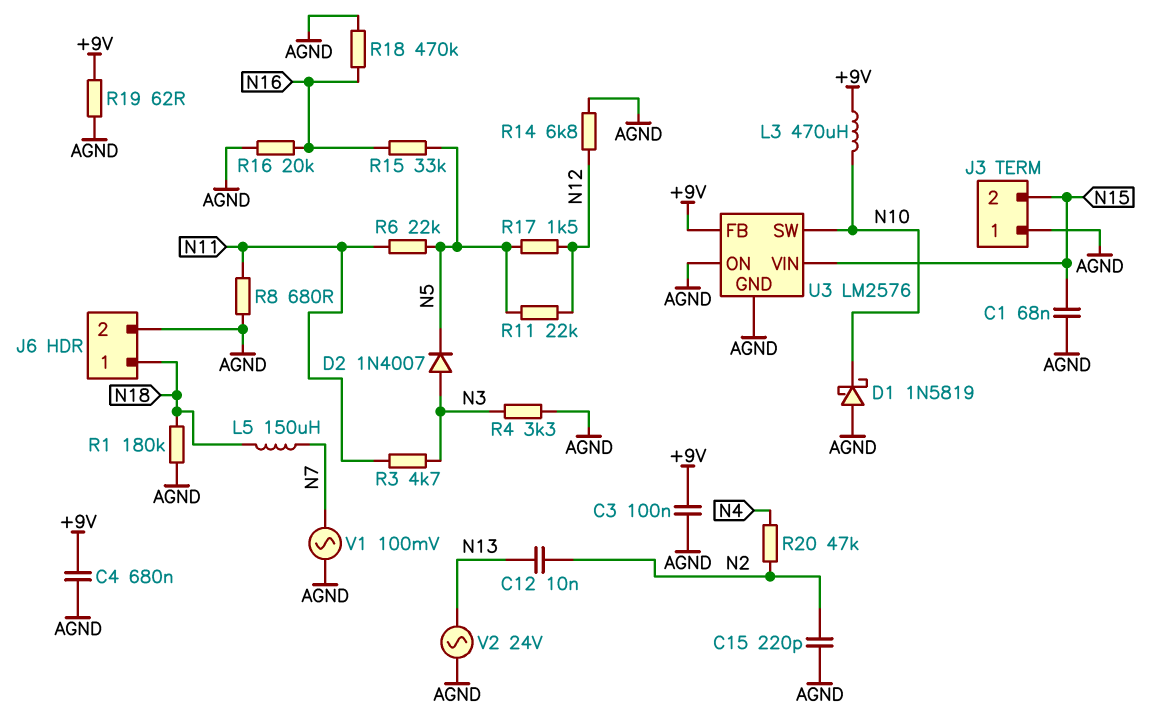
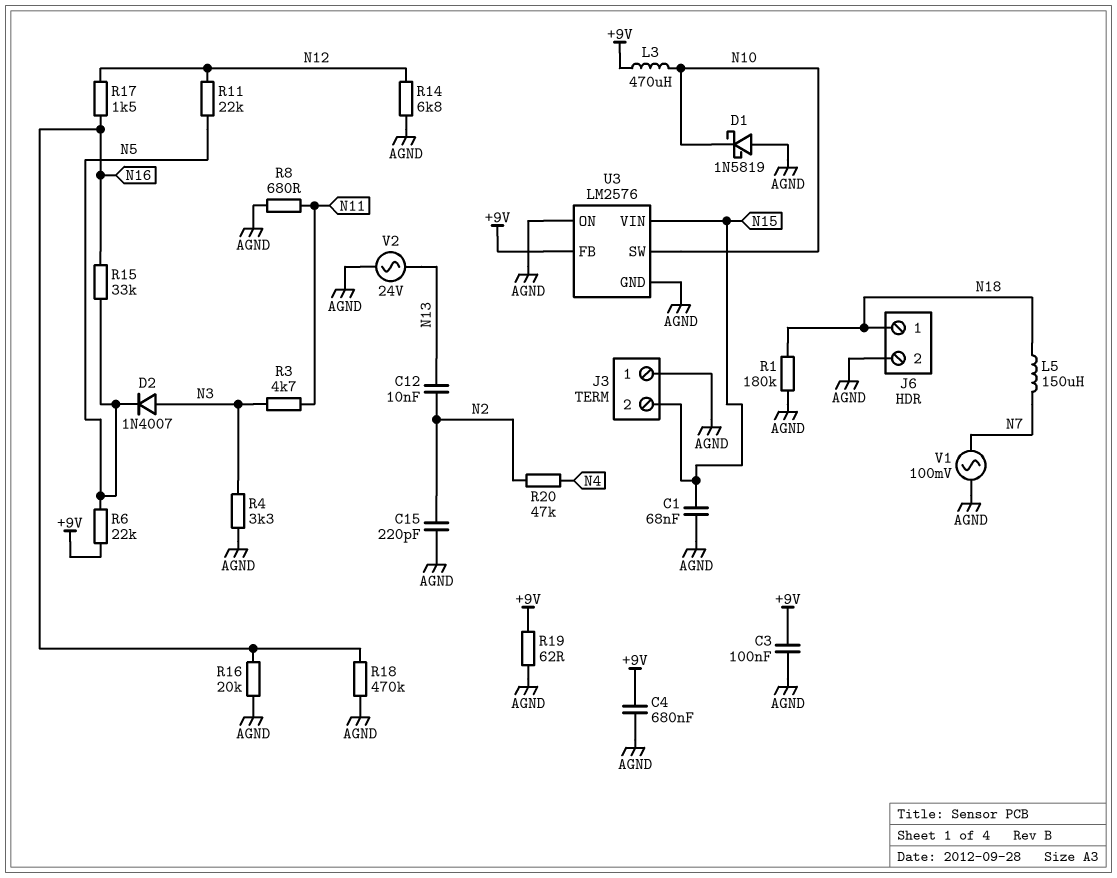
R6: 22k (N5, N11) -> 22k (+9V, N5)
R17: 1.5k (N5, N12) -> 1.5k (N12, N16)

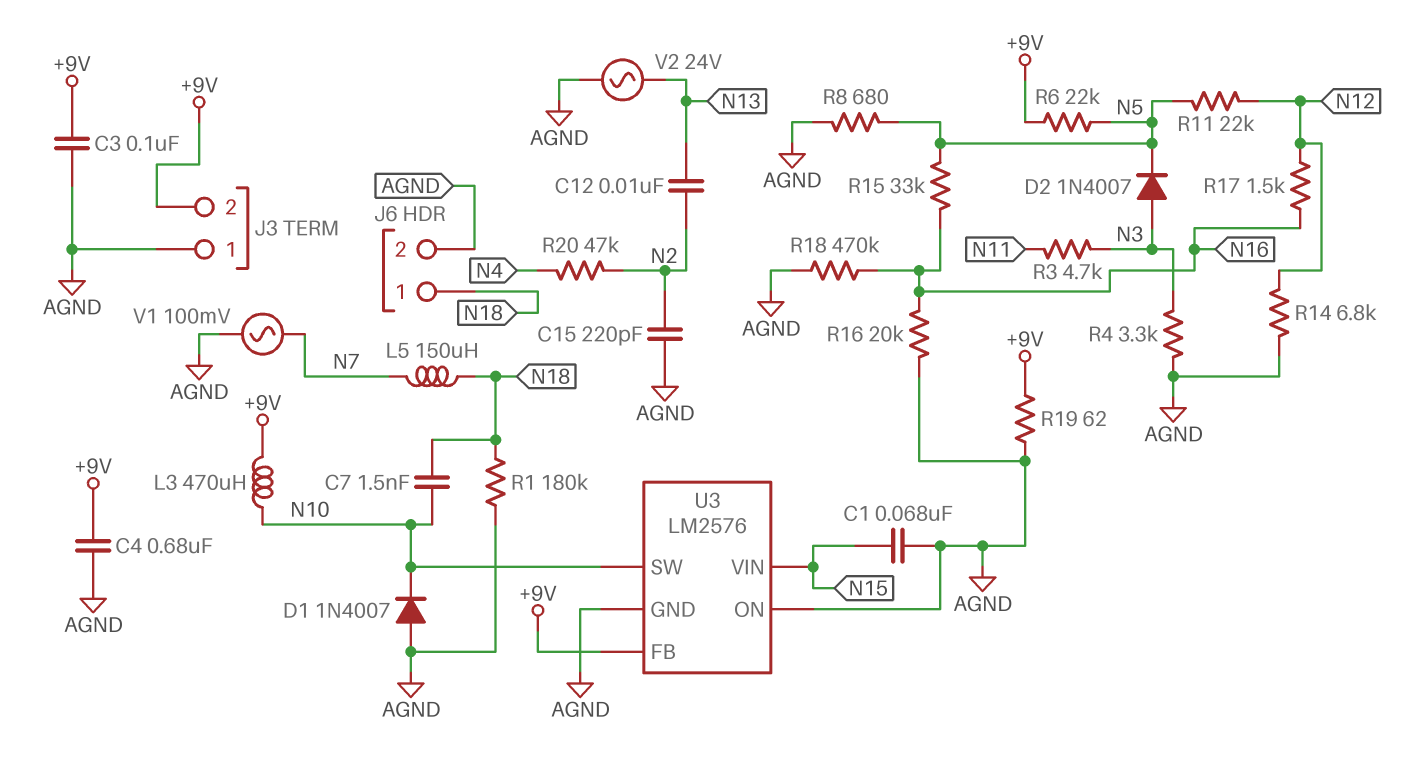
C7: none -> 1.5nF (N10, N18)
D1: schottky 1N5819 (A AGND, K N10) -> diode 1N4007 (A AGND, K N10)
J3 pin 2: N15 -> +9V
R8: 680 (AGND, N11) -> 680 (AGND, N5)

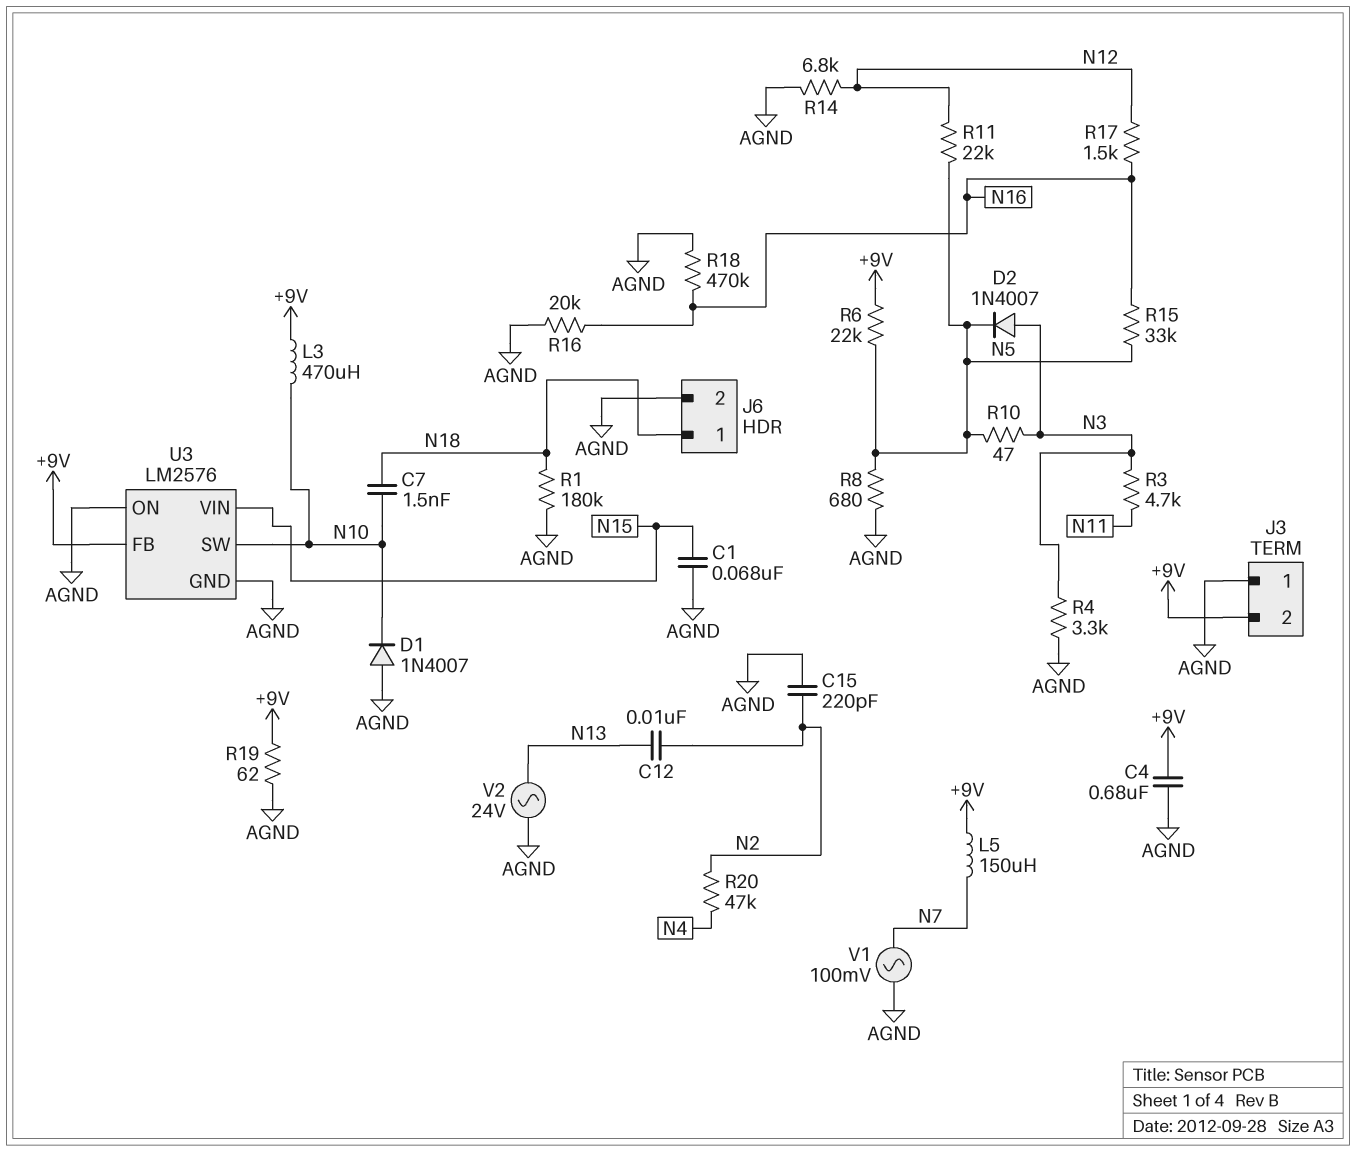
C3: 100nF (+9V, AGND) -> none
L5: 150uH (N7, N18) -> 150uH (+9V, N7)
R10: none -> 47 (N3, N5)

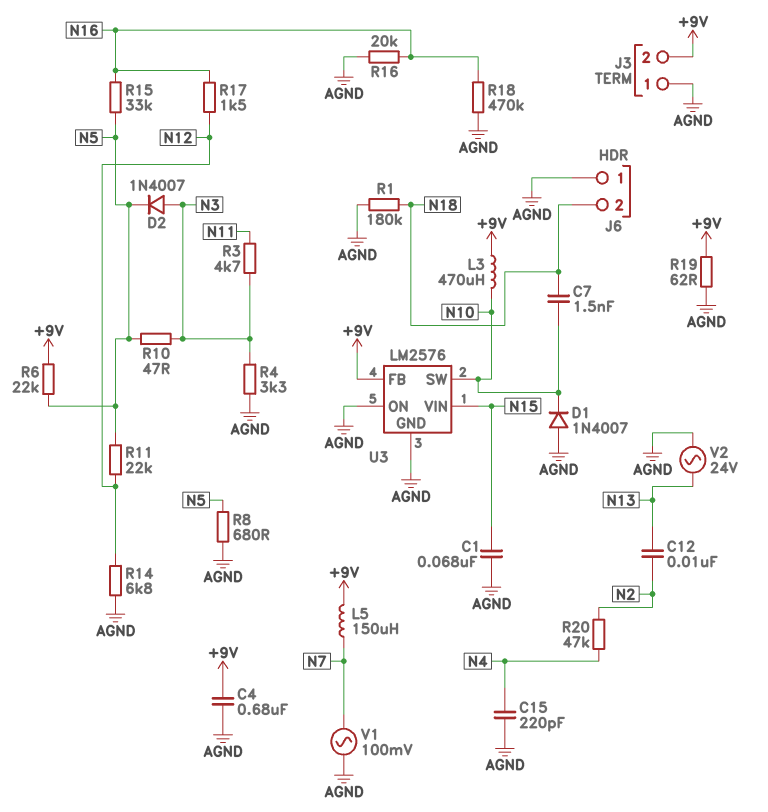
C15: 220pF (AGND, N2) -> 220pF (AGND, N4)
J6 pin 1: N18 -> AGND
J6 pin 2: AGND -> N18

